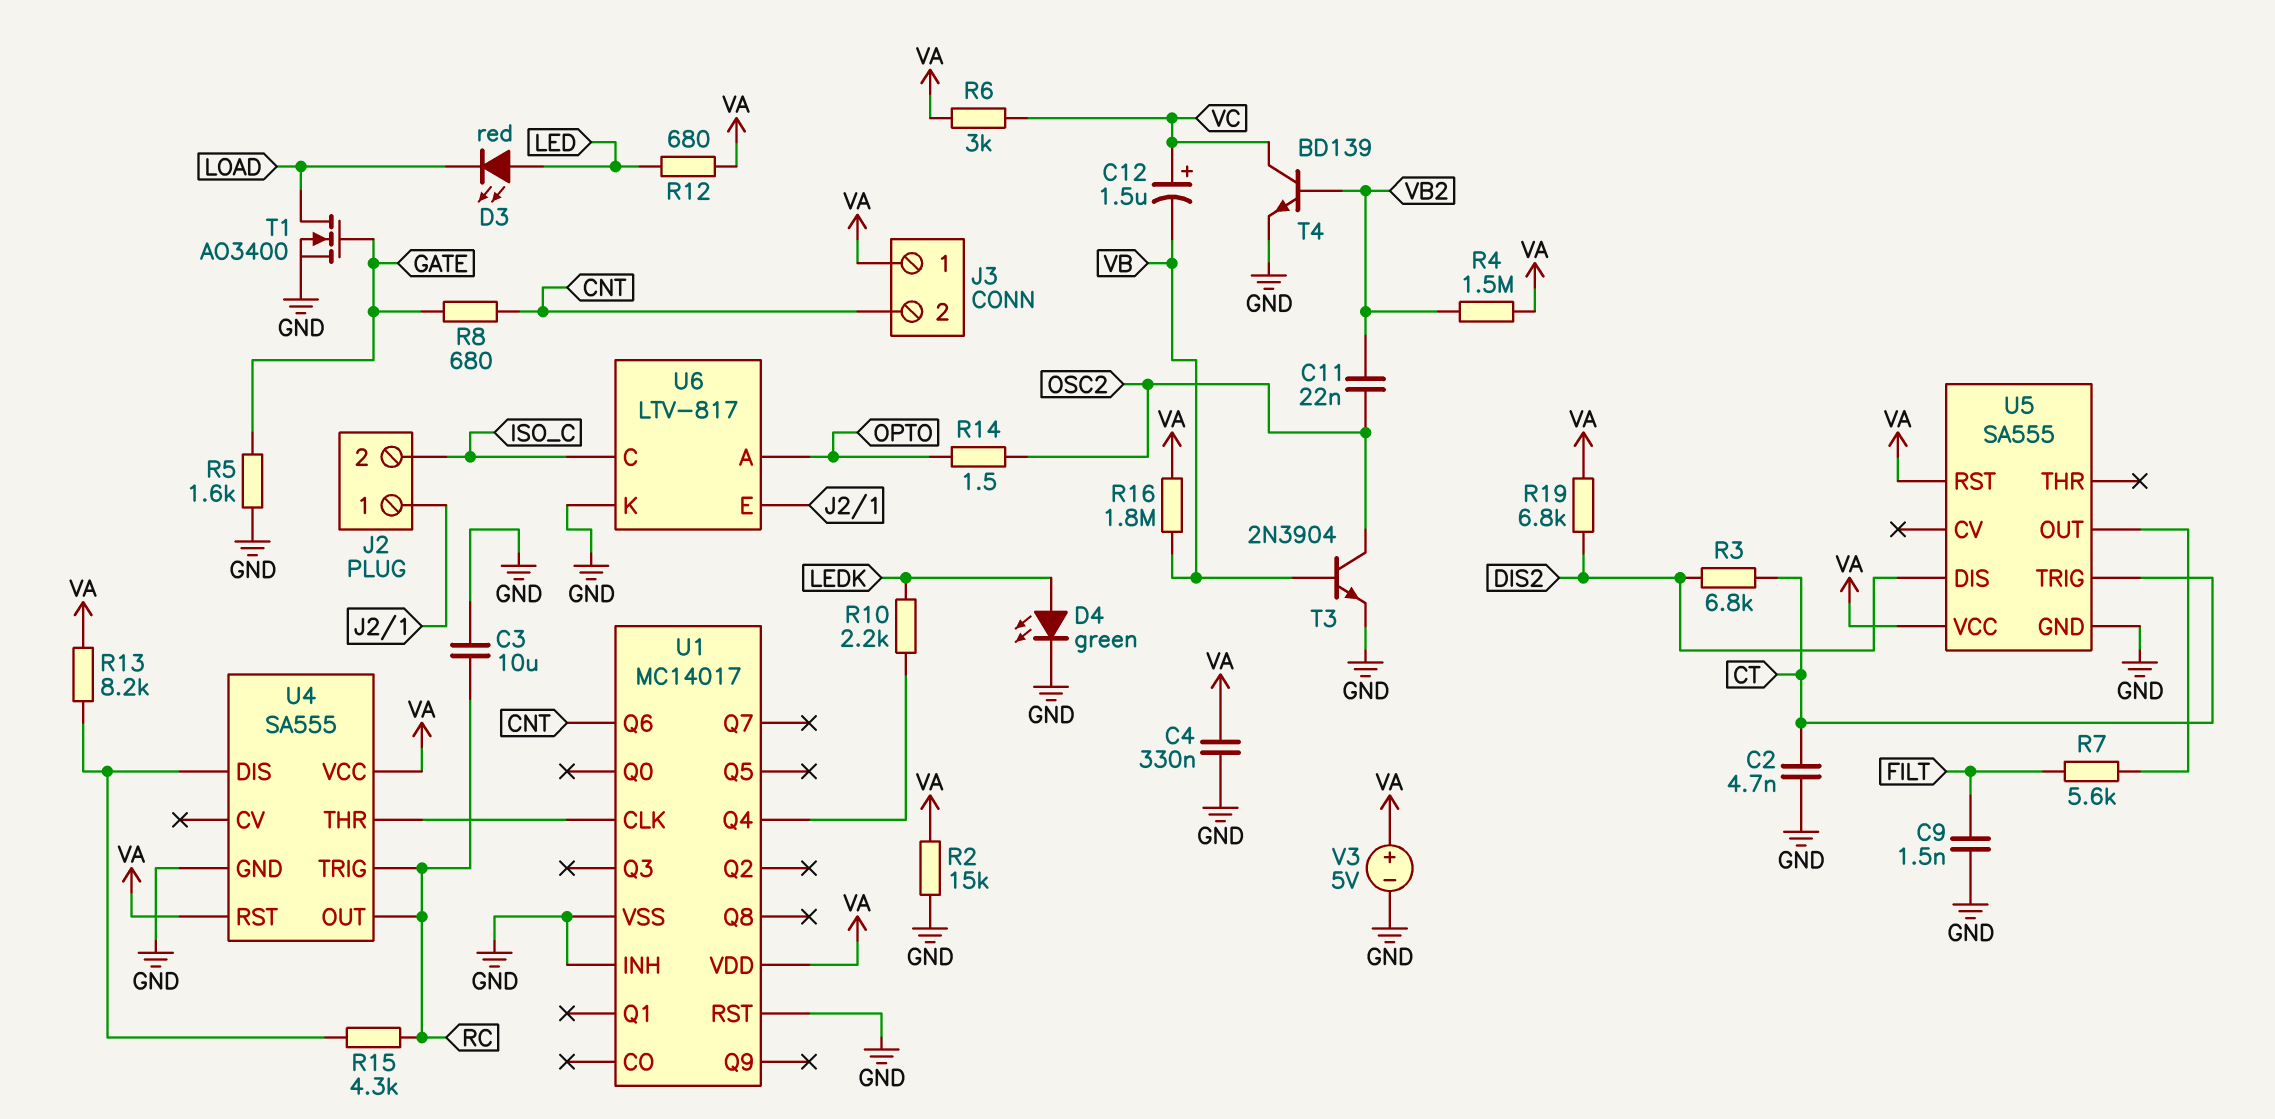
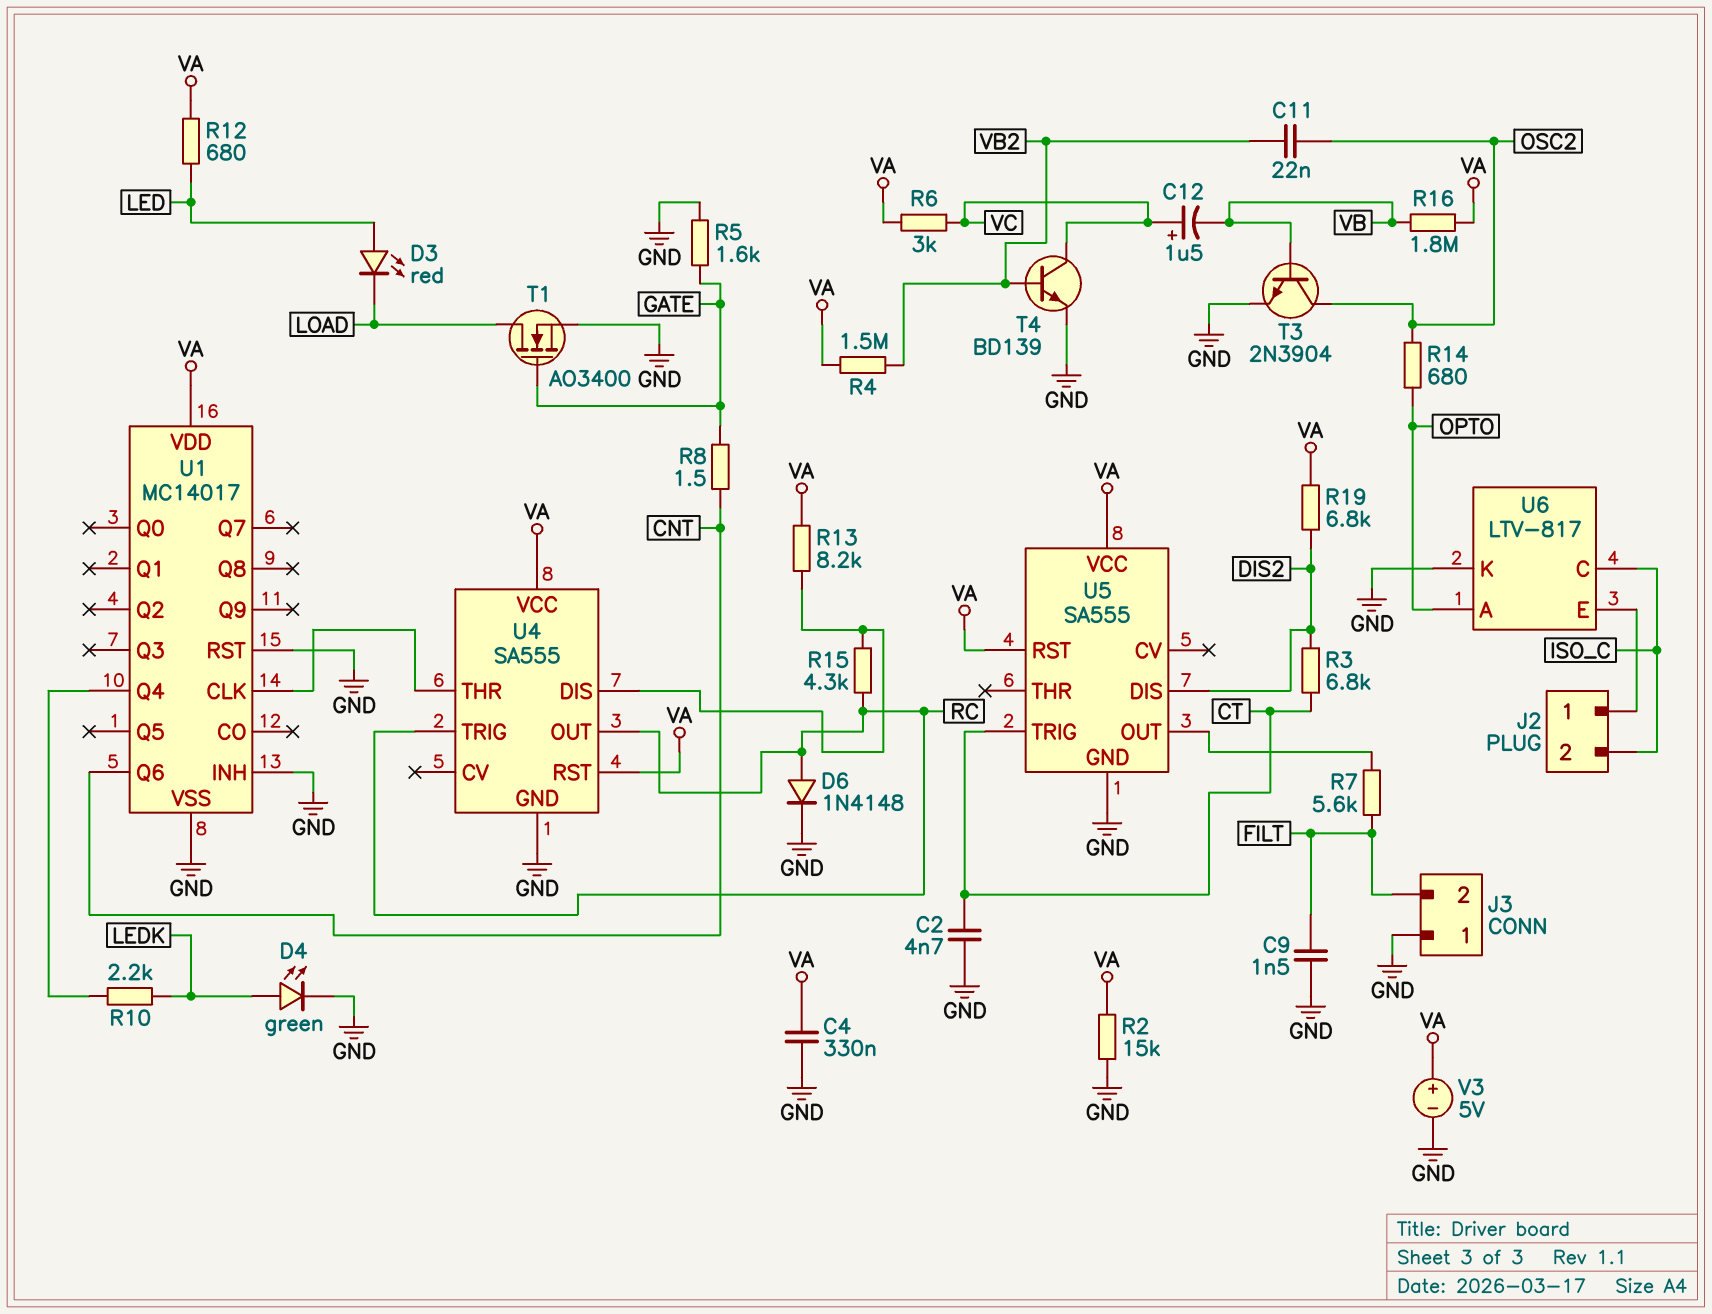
C3: 10uF (GND, RC) -> none
D6: none -> diode 1N4148 (A RC, K GND)
J3 pin 1: VA -> GND
J3 pin 2: CNT -> FILT
R8: 680 (CNT, GATE) -> 1.5 (CNT, GATE)
R14: 1.5 (OPTO, OSC2) -> 680 (OPTO, OSC2)

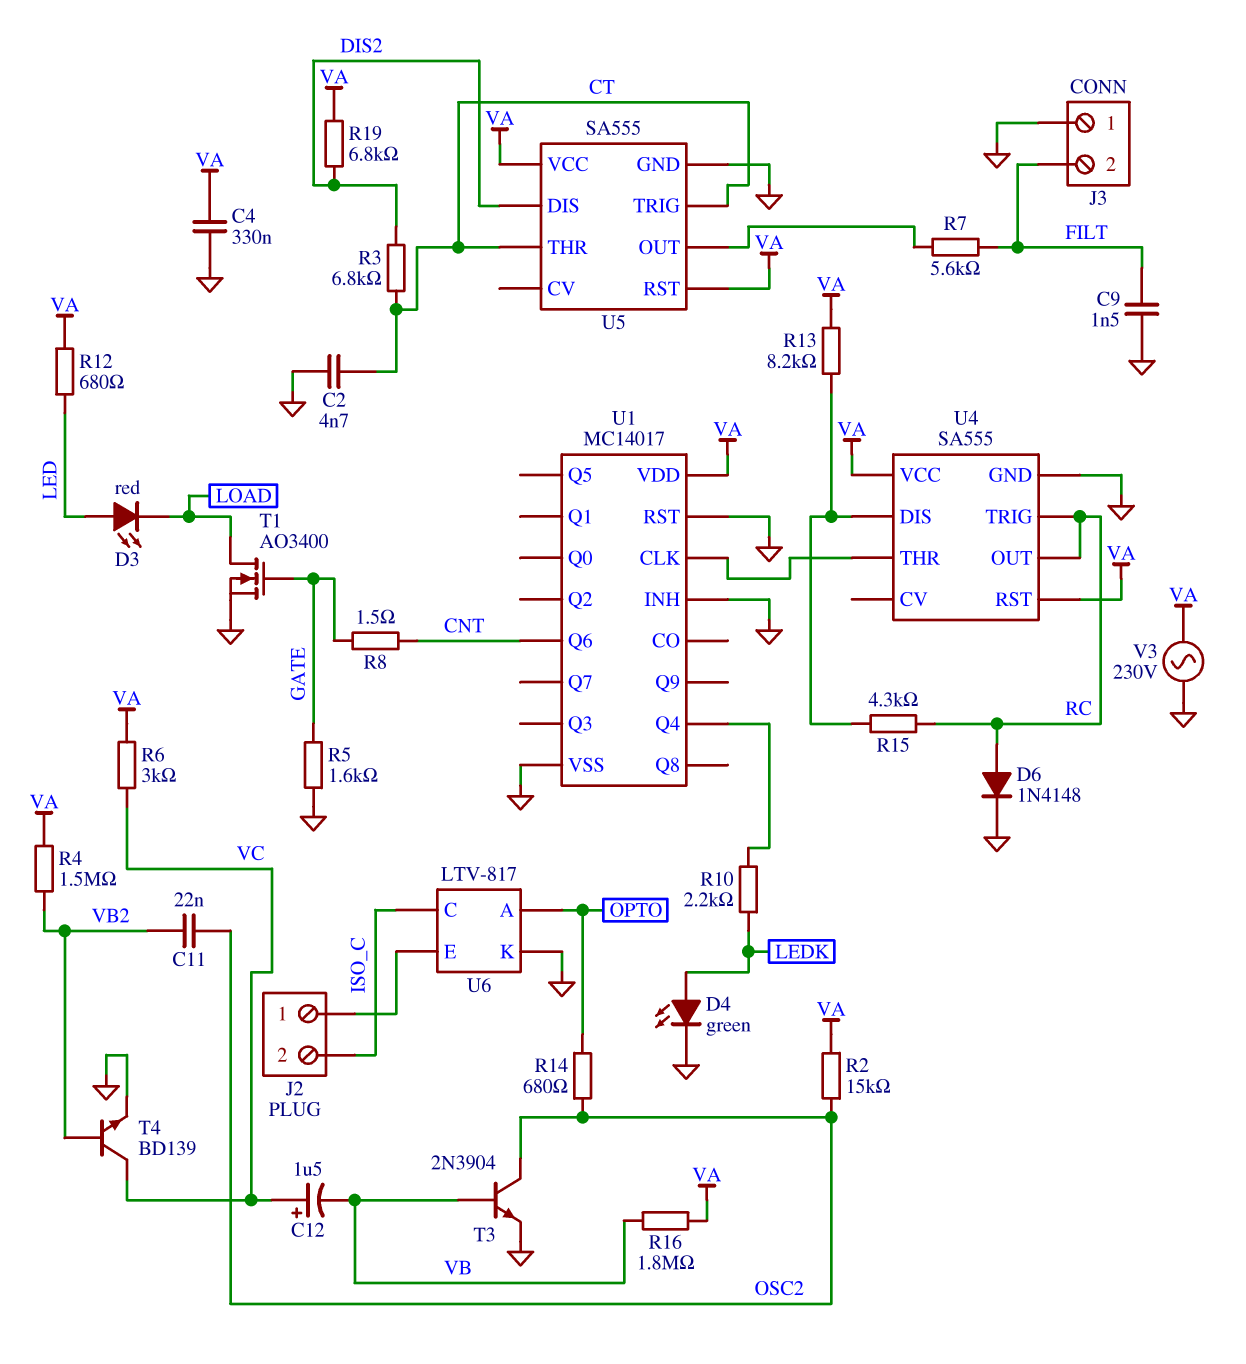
R2: 15k (GND, VA) -> 15k (OSC2, VA)
U5 pin THR: none -> CT
V3: 5V (plus VA, minus GND) -> AC 230V (GND, VA)

